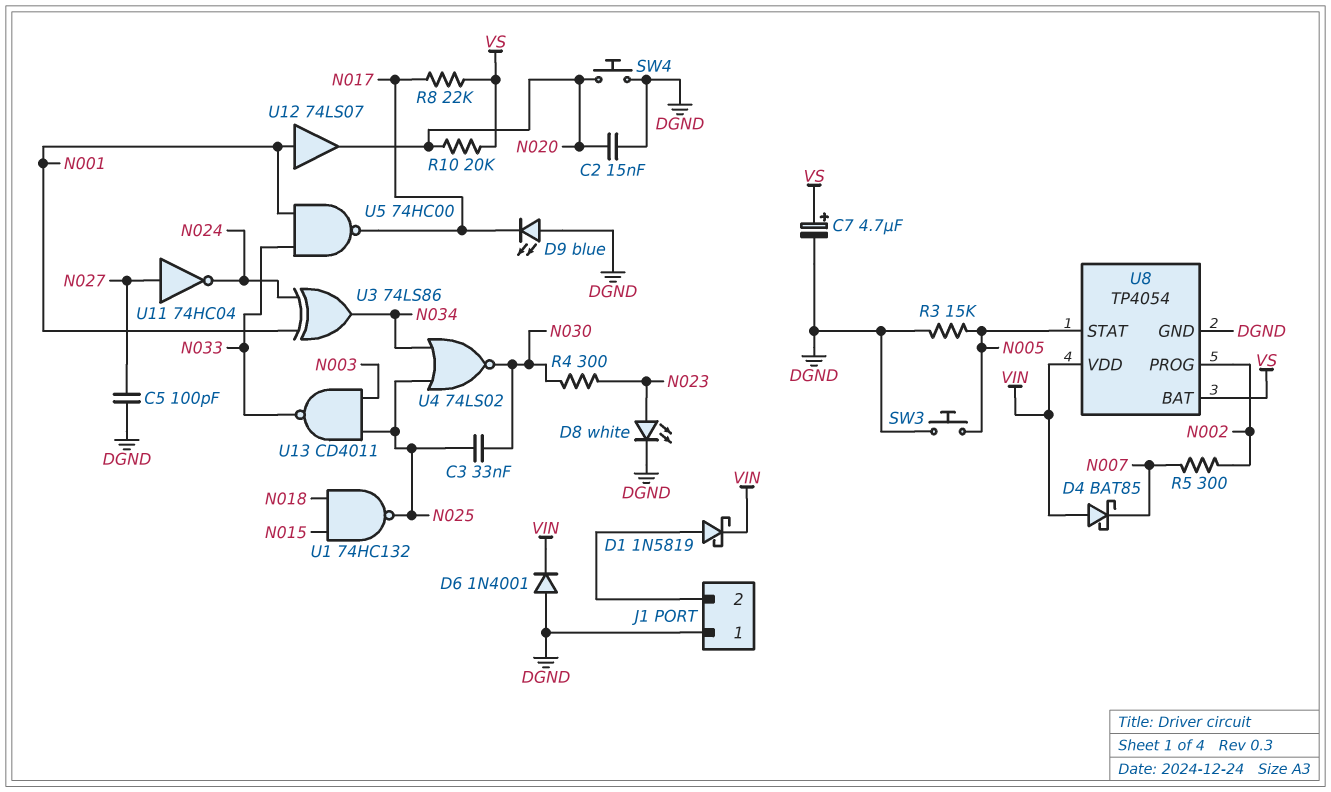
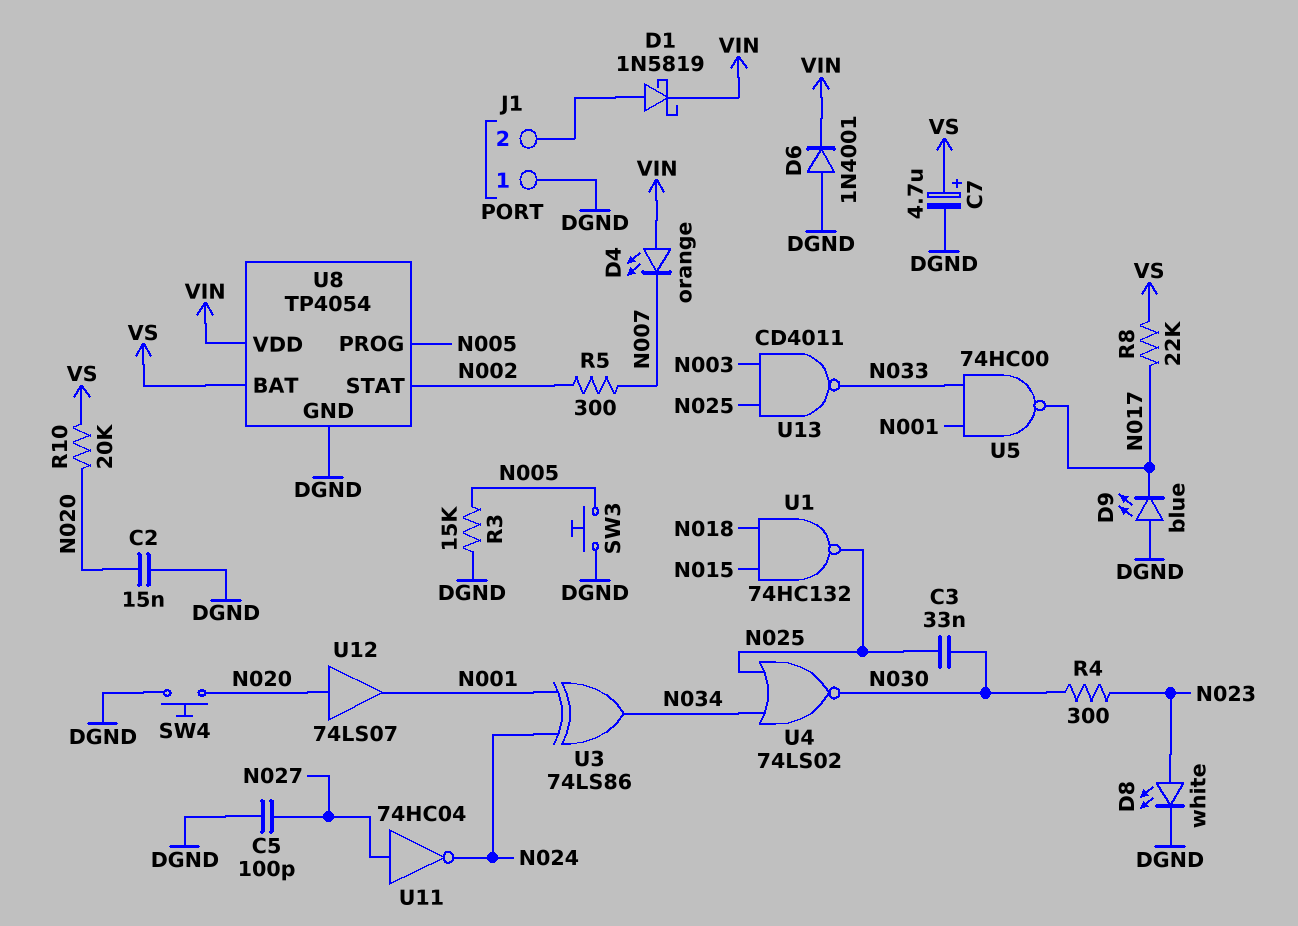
D4: schottky BAT85 (A VIN, K N007) -> LED orange (A VIN, K N007)
U8 pin PROG: N002 -> N005
U8 pin STAT: N005 -> N002
U12: buffer 74LS07 (in N001, out N020) -> buffer 74LS07 (in N020, out N001)

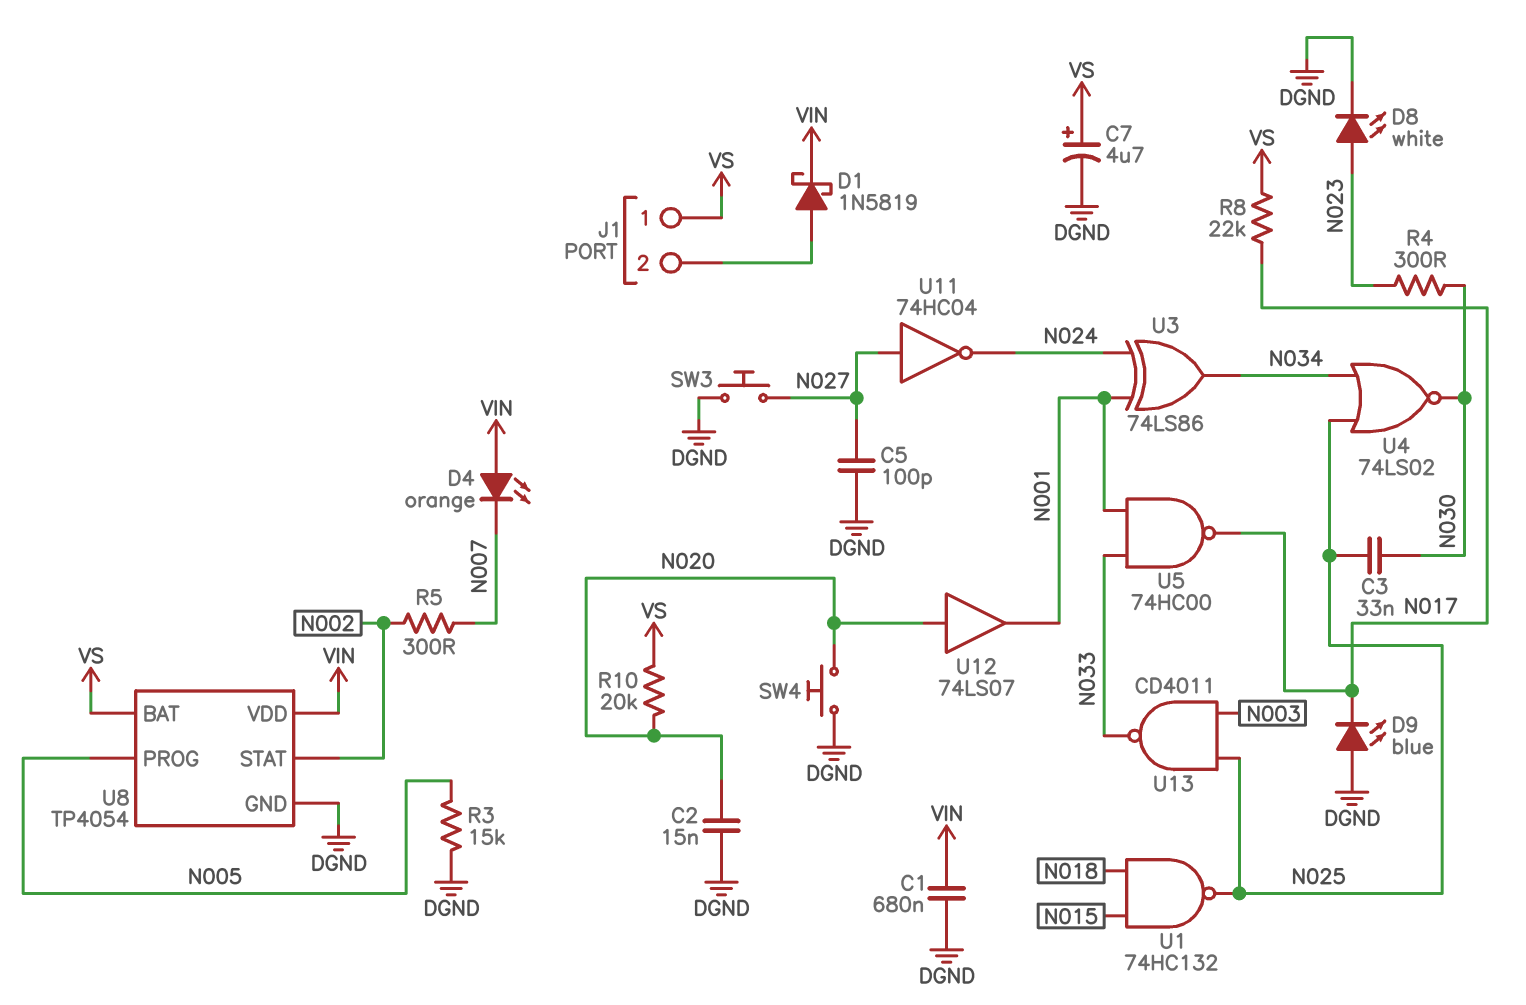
C1: none -> 680nF (DGND, VIN)
D6: diode 1N4001 (A DGND, K VIN) -> none
J1 pin 1: DGND -> VS
SW3: button (DGND, N005) -> button (DGND, N027)

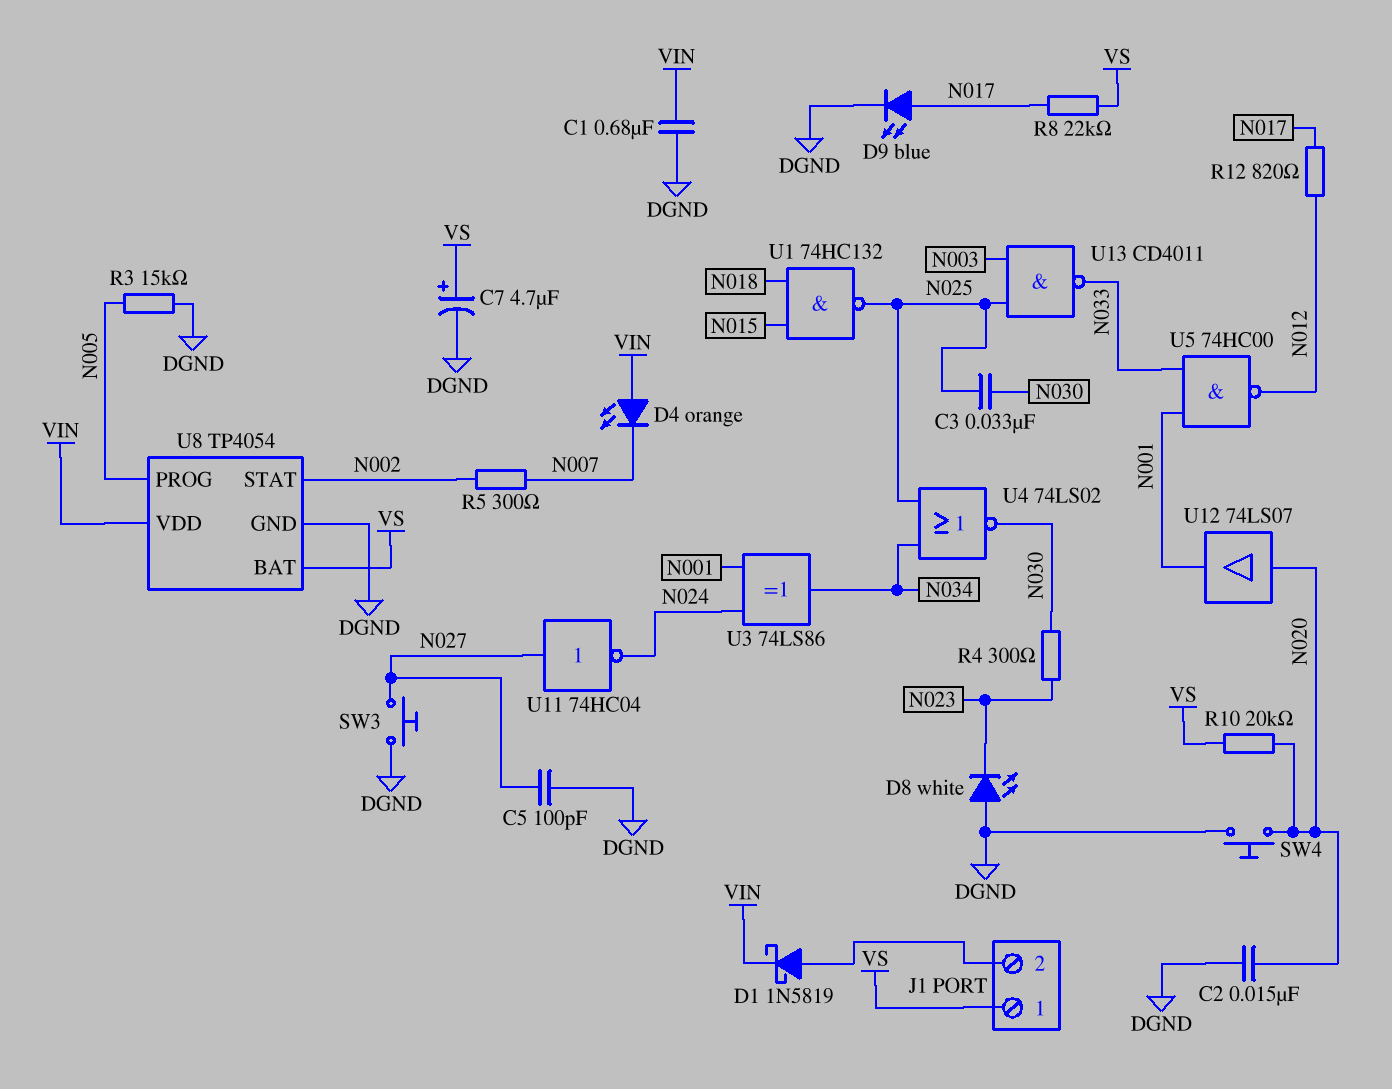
D8: LED white (A N023, K DGND) -> LED white (A DGND, K N023)
D9: LED blue (A DGND, K N017) -> LED blue (A N017, K DGND)
R12: none -> 820 (N012, N017)
U5: NAND 74HC00 (in N001, in N033, out N017) -> NAND 74HC00 (in N001, in N033, out N012)

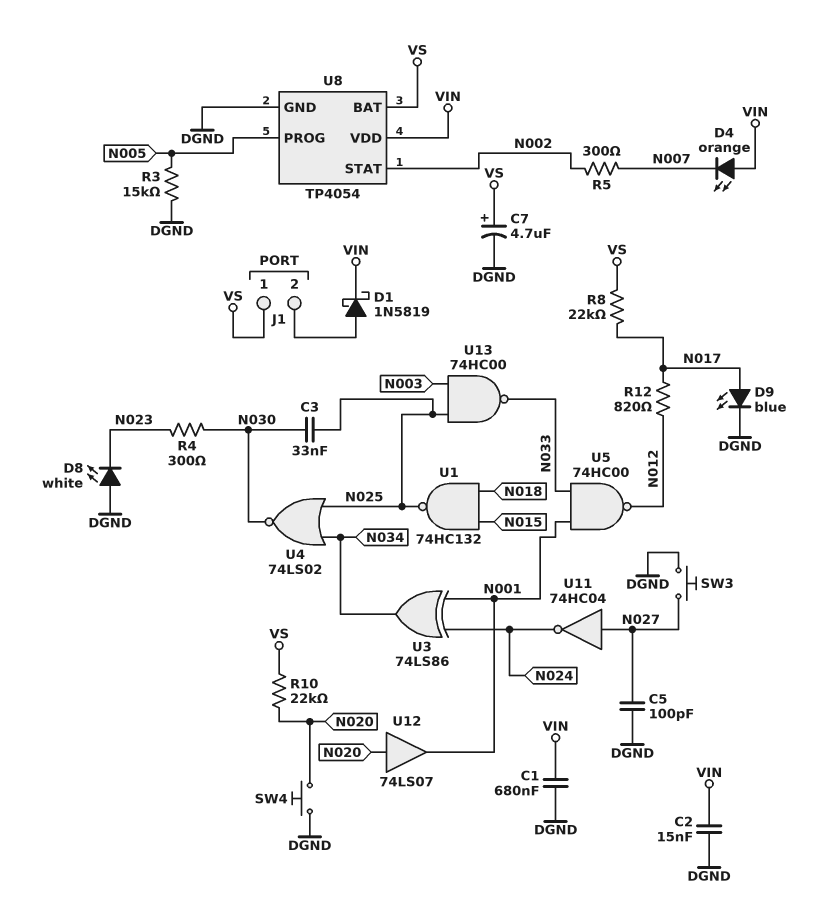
C2: 15nF (DGND, N020) -> 15nF (DGND, VIN)
R10: 20k (N020, VS) -> 22k (N020, VS)
U13: NAND CD4011 (in N003, in N025, out N033) -> NAND 74HC00 (in N003, in N025, out N033)

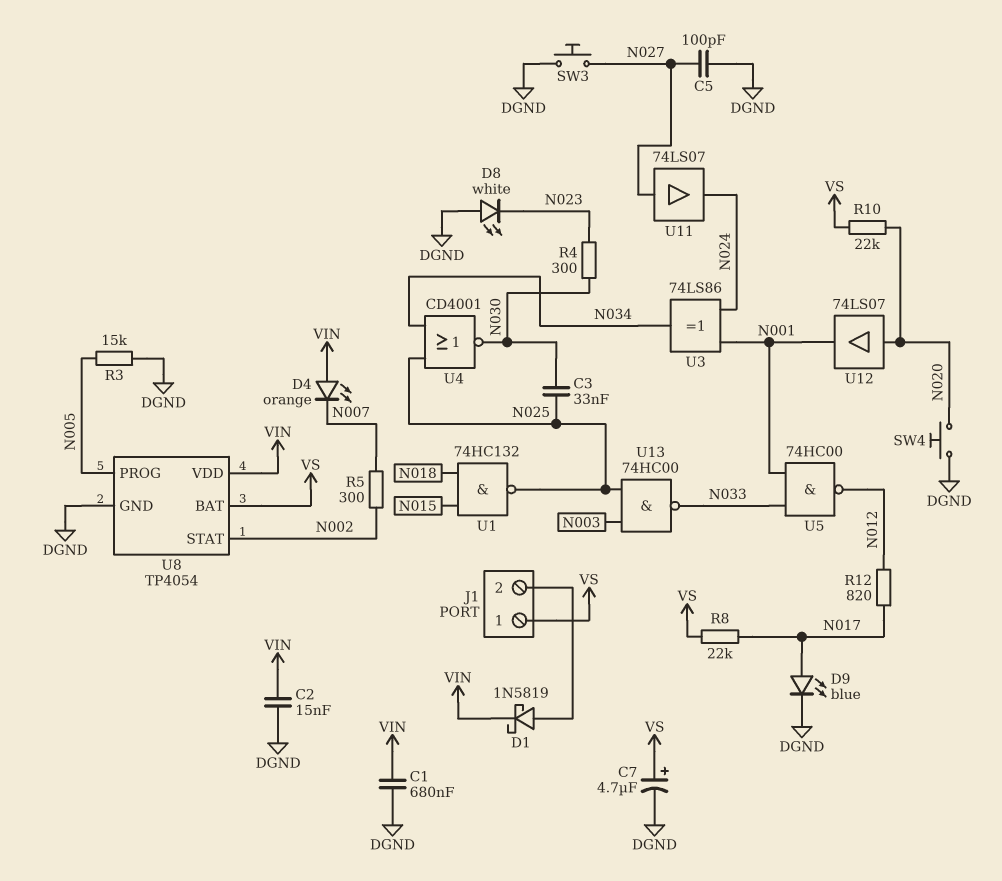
U4: NOR 74LS02 (in N025, in N034, out N030) -> NOR CD4001 (in N025, in N034, out N030)
U11: NOT 74HC04 (in N027, out N024) -> buffer 74LS07 (in N027, out N024)

